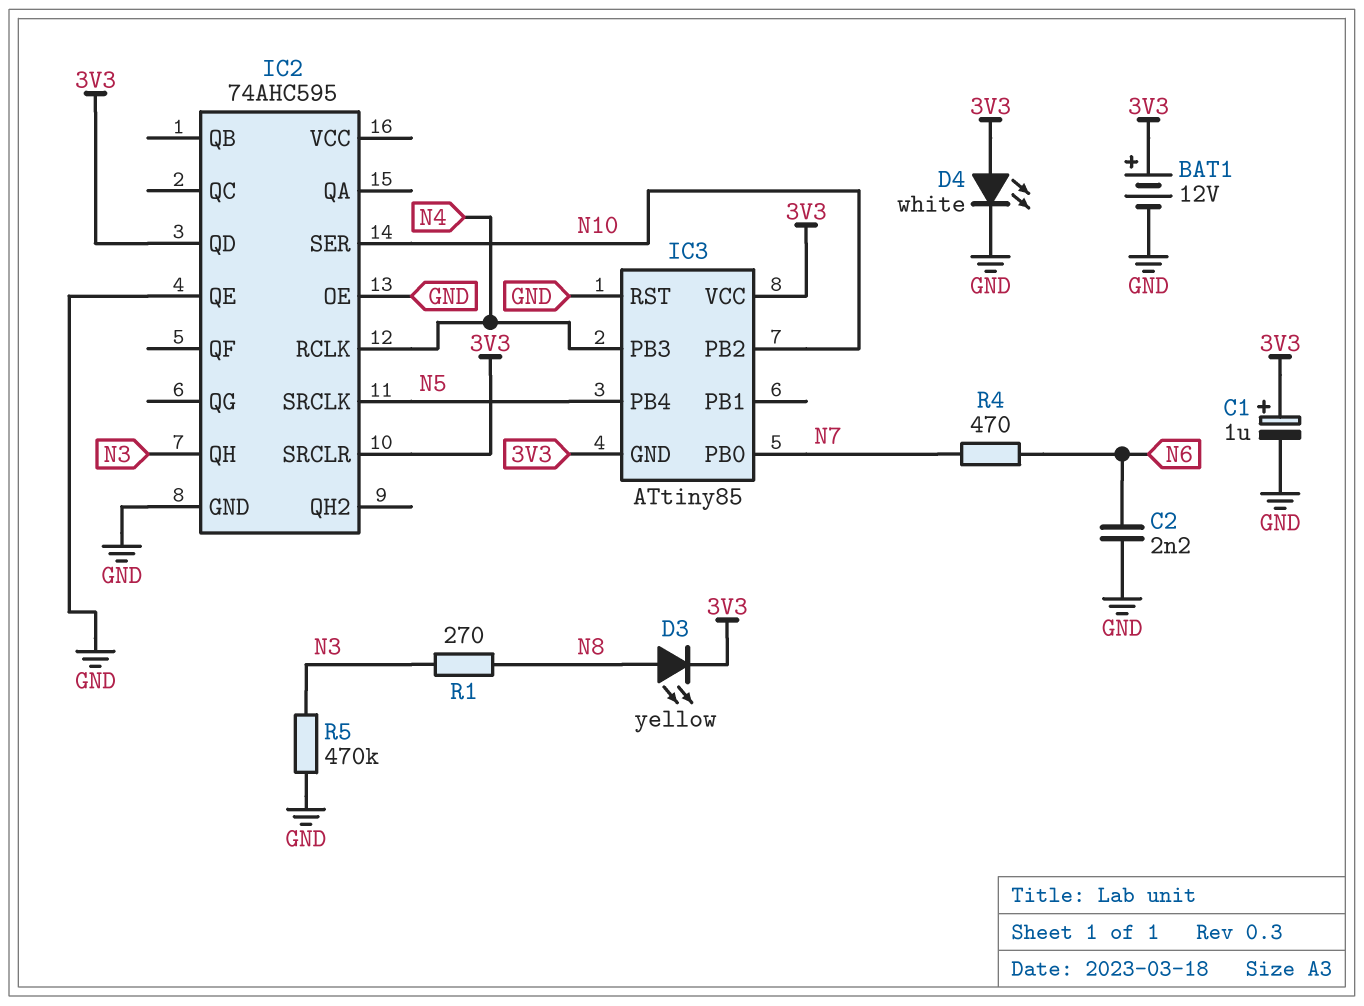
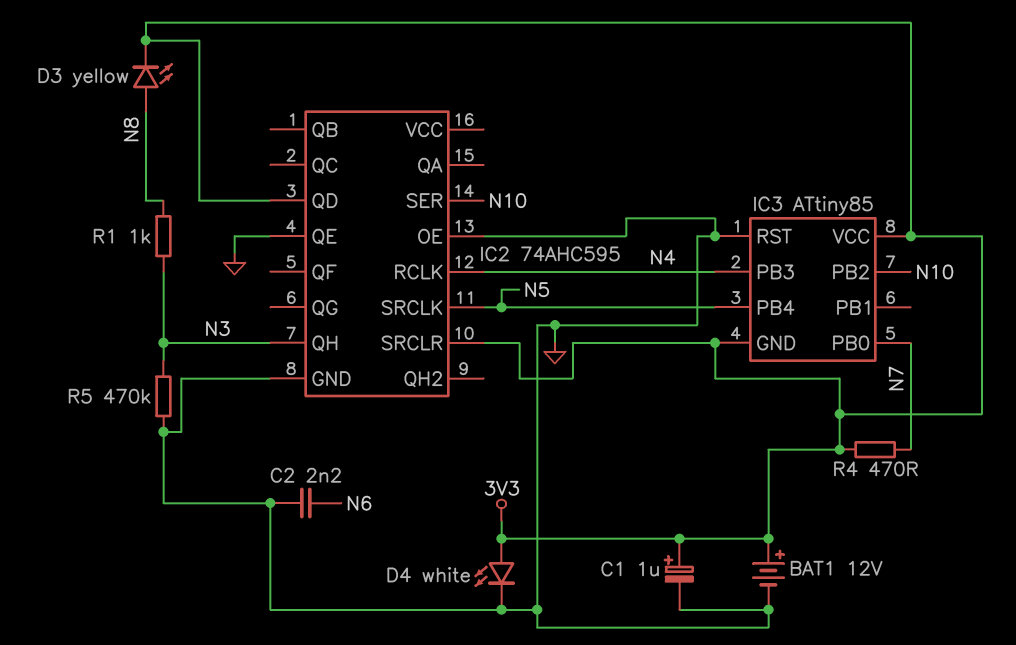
R1: 270 (N3, N8) -> 1k (N3, N8)
R4: 470 (N6, N7) -> 470 (3V3, N7)

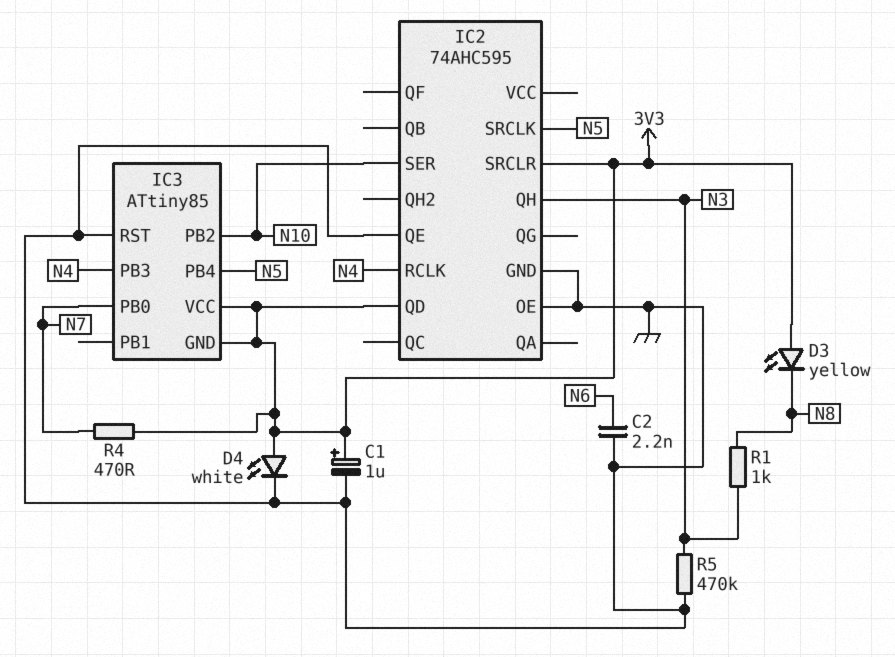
BAT1: 12V (plus 3V3, minus GND) -> none
D3: LED yellow (A N8, K 3V3) -> LED yellow (A 3V3, K N8)

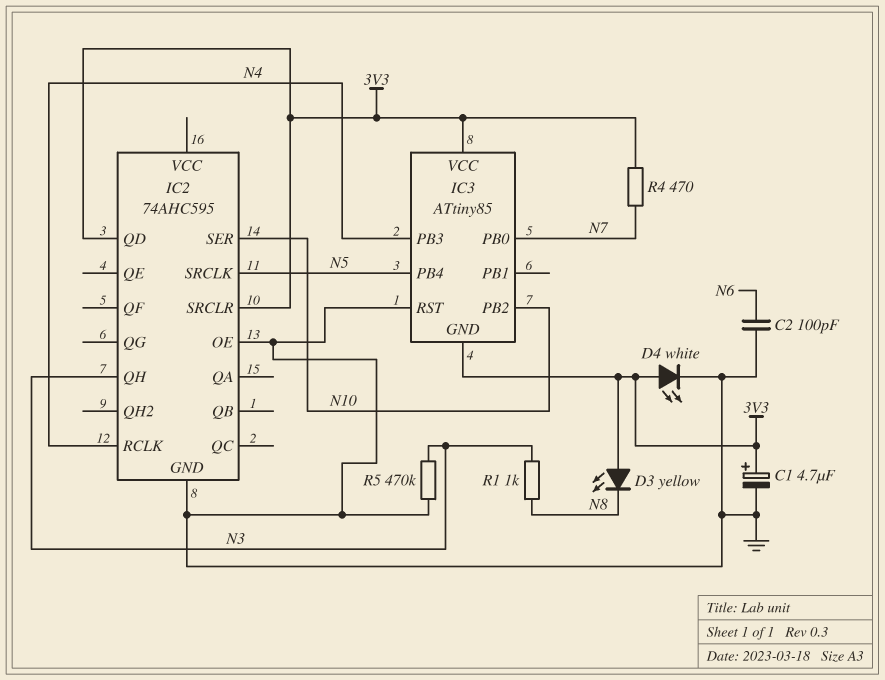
C1: 1uF (plus 3V3, minus GND) -> 4.7uF (plus 3V3, minus GND)
C2: 2.2nF (GND, N6) -> 100pF (GND, N6)
IC2 pin QE: GND -> none

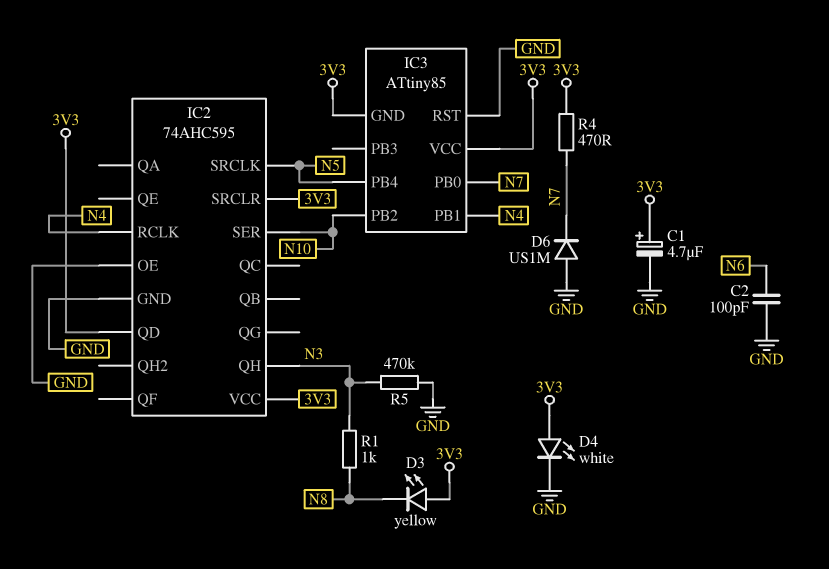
D6: none -> diode US1M (A GND, K N7)
IC2 pin VCC: none -> 3V3
IC3 pin PB1: none -> N4
IC3 pin PB3: N4 -> none

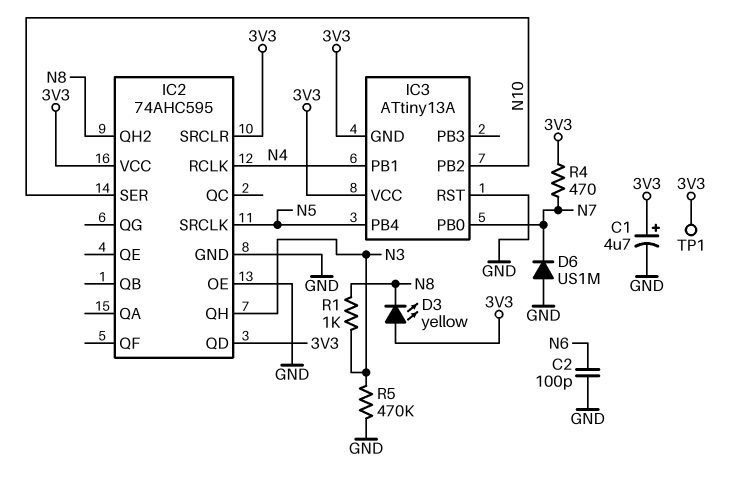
D4: LED white (A 3V3, K GND) -> none
IC2 pin QH2: none -> N8
IC3: ATtiny85 -> ATtiny13A
TP1: none -> test point (3V3)

